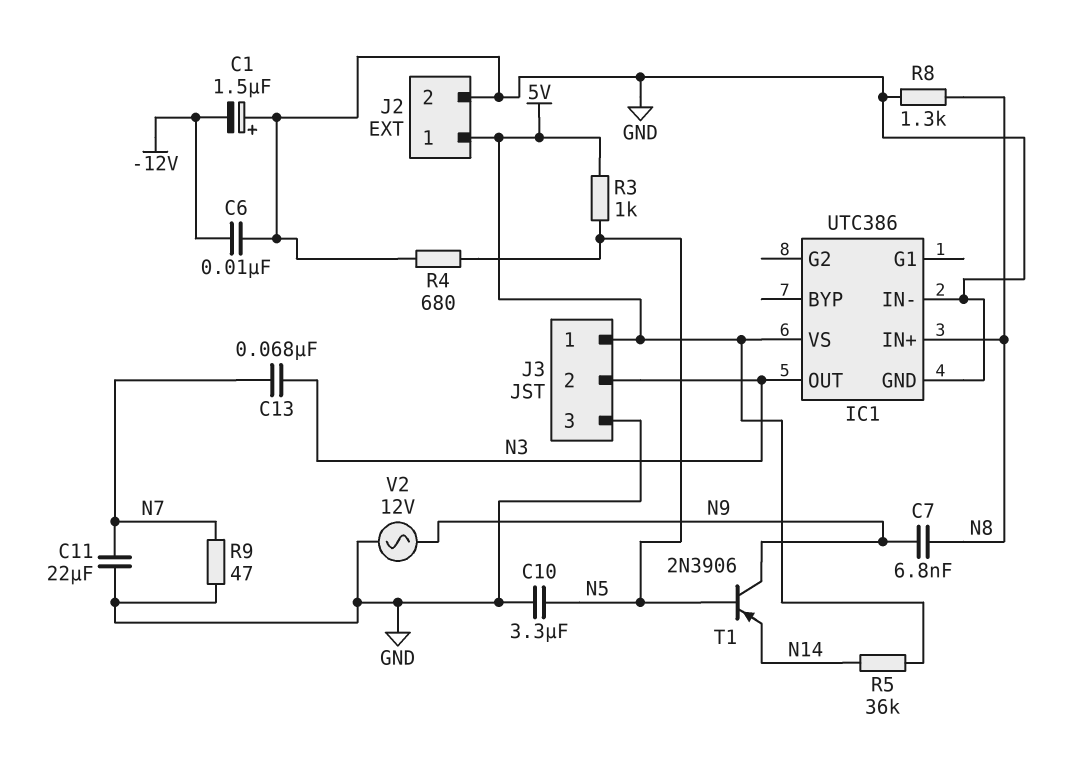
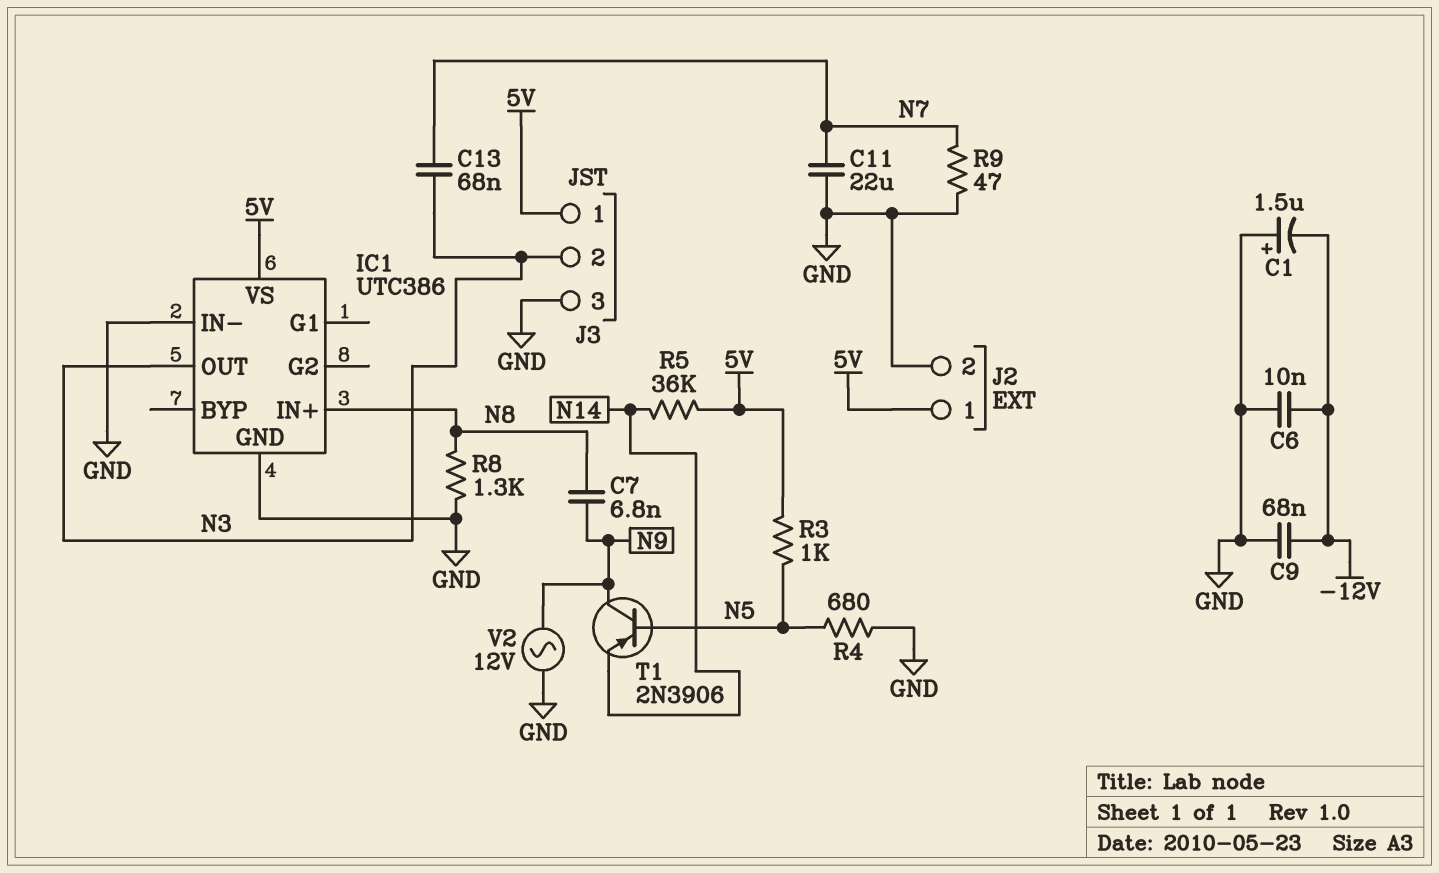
C9: none -> 68nF (-12V, GND)
C10: 3.3uF (GND, N5) -> none

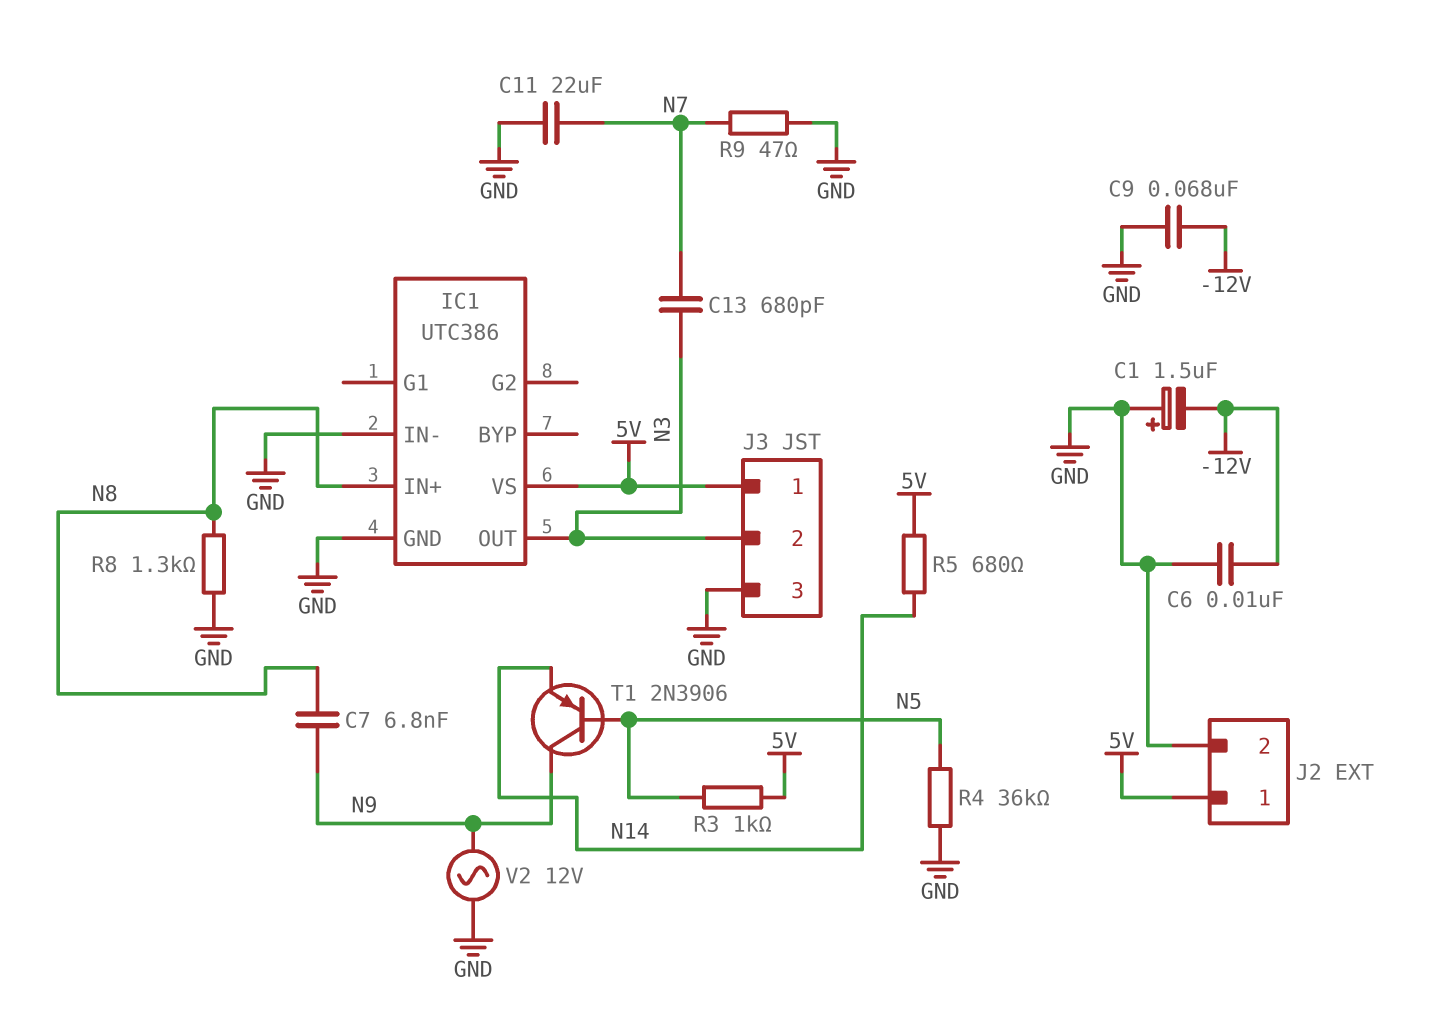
C13: 68nF (N3, N7) -> 680pF (N3, N7)
R4: 680 (GND, N5) -> 36k (GND, N5)
R5: 36k (5V, N14) -> 680 (5V, N14)

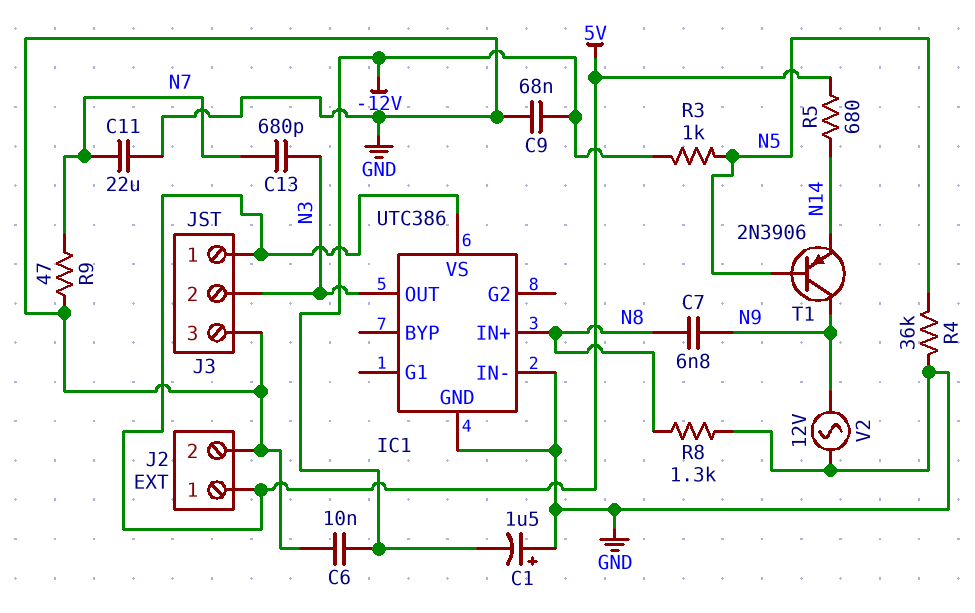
R3: 1k (5V, N5) -> 1k (-12V, N5)

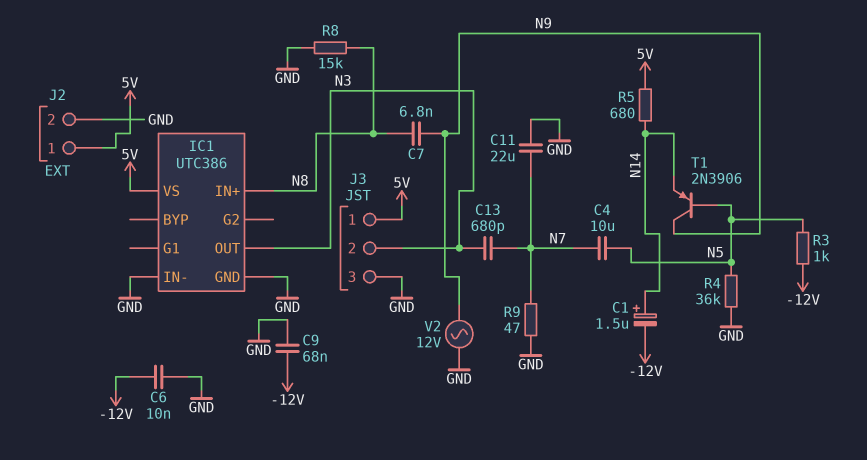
C1: 1.5uF (plus GND, minus -12V) -> 1.5uF (plus N14, minus -12V)
C4: none -> 10uF (N5, N7)
R8: 1.3k (GND, N8) -> 15k (GND, N8)

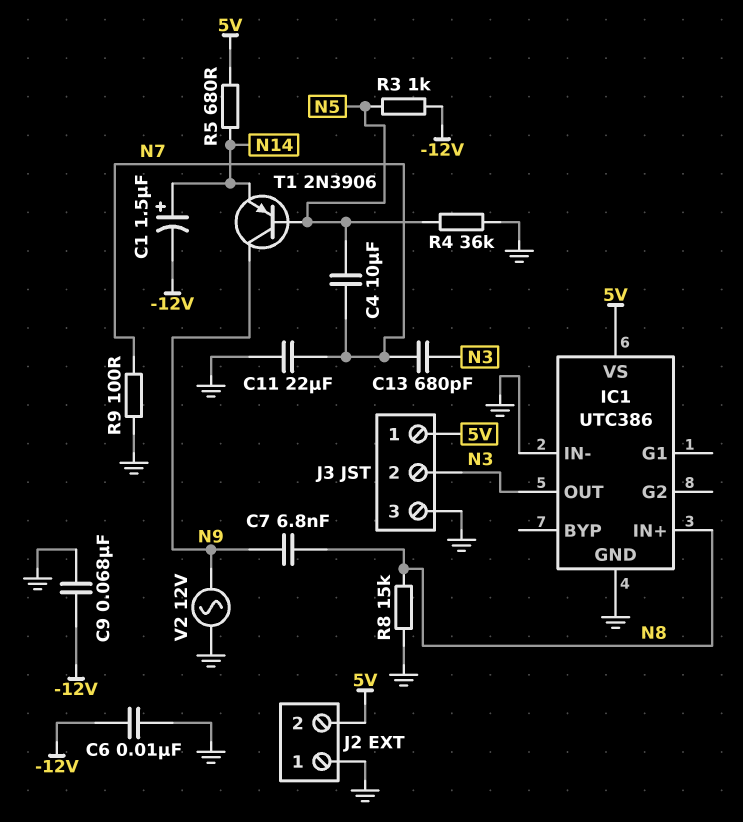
J2 pin 1: 5V -> GND
J2 pin 2: GND -> 5V
R9: 47 (GND, N7) -> 100 (GND, N7)

